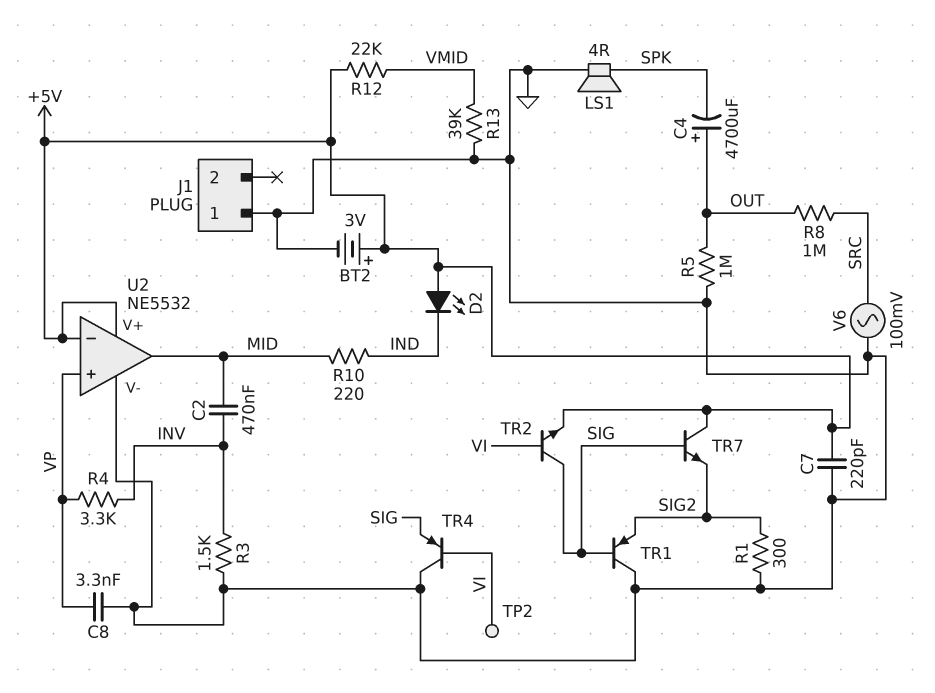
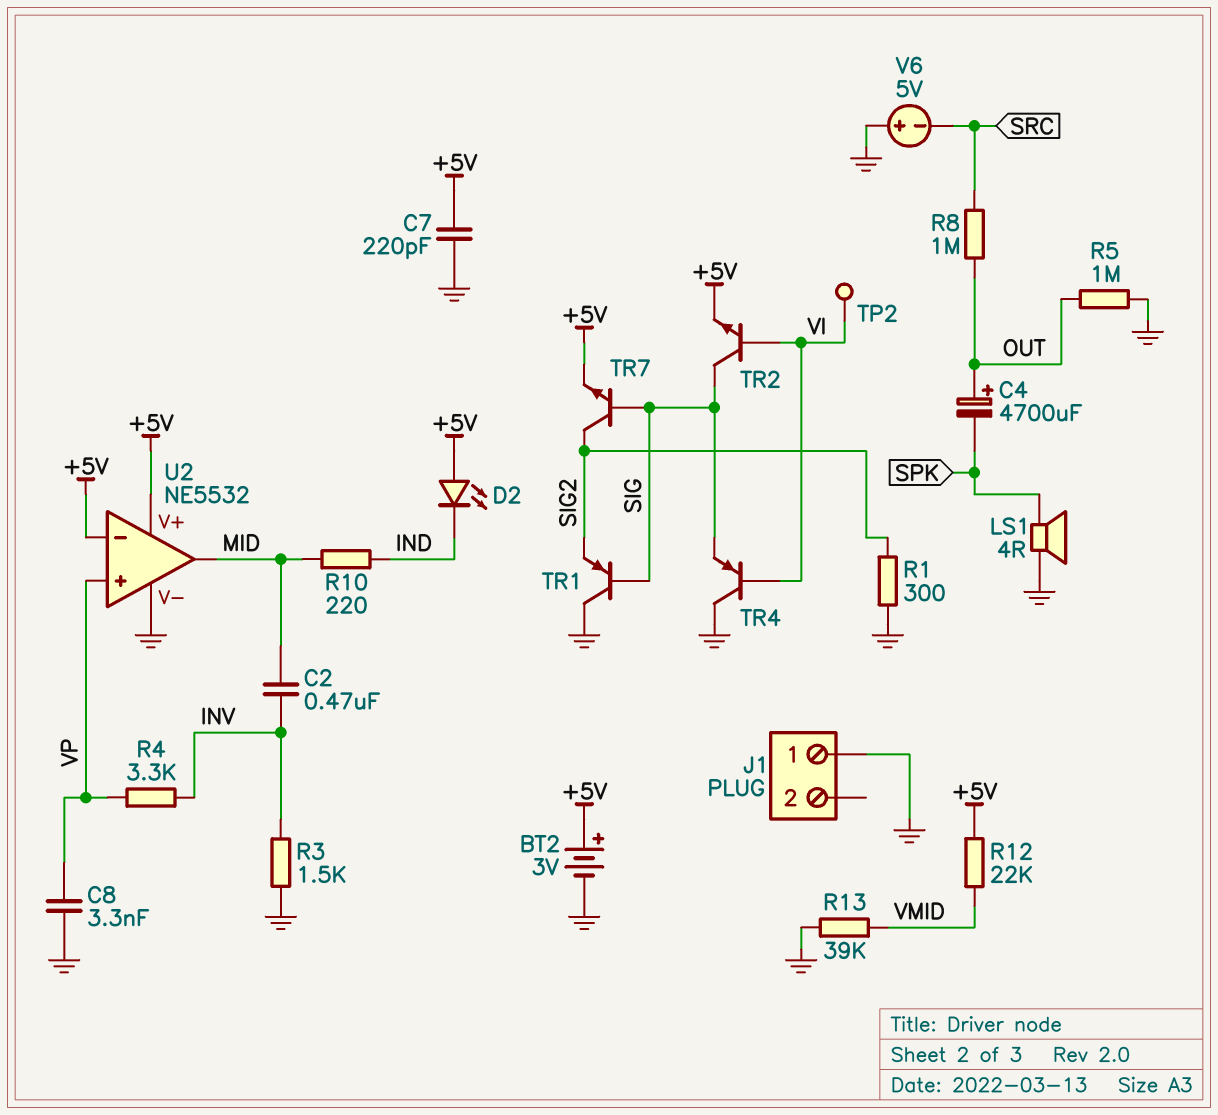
TR7: NPN (B SIG, C +5V, E SIG2) -> NPN (B SIG, C SIG2, E +5V)
V6: AC 100mV (GND, SRC) -> 5V (plus GND, minus SRC)

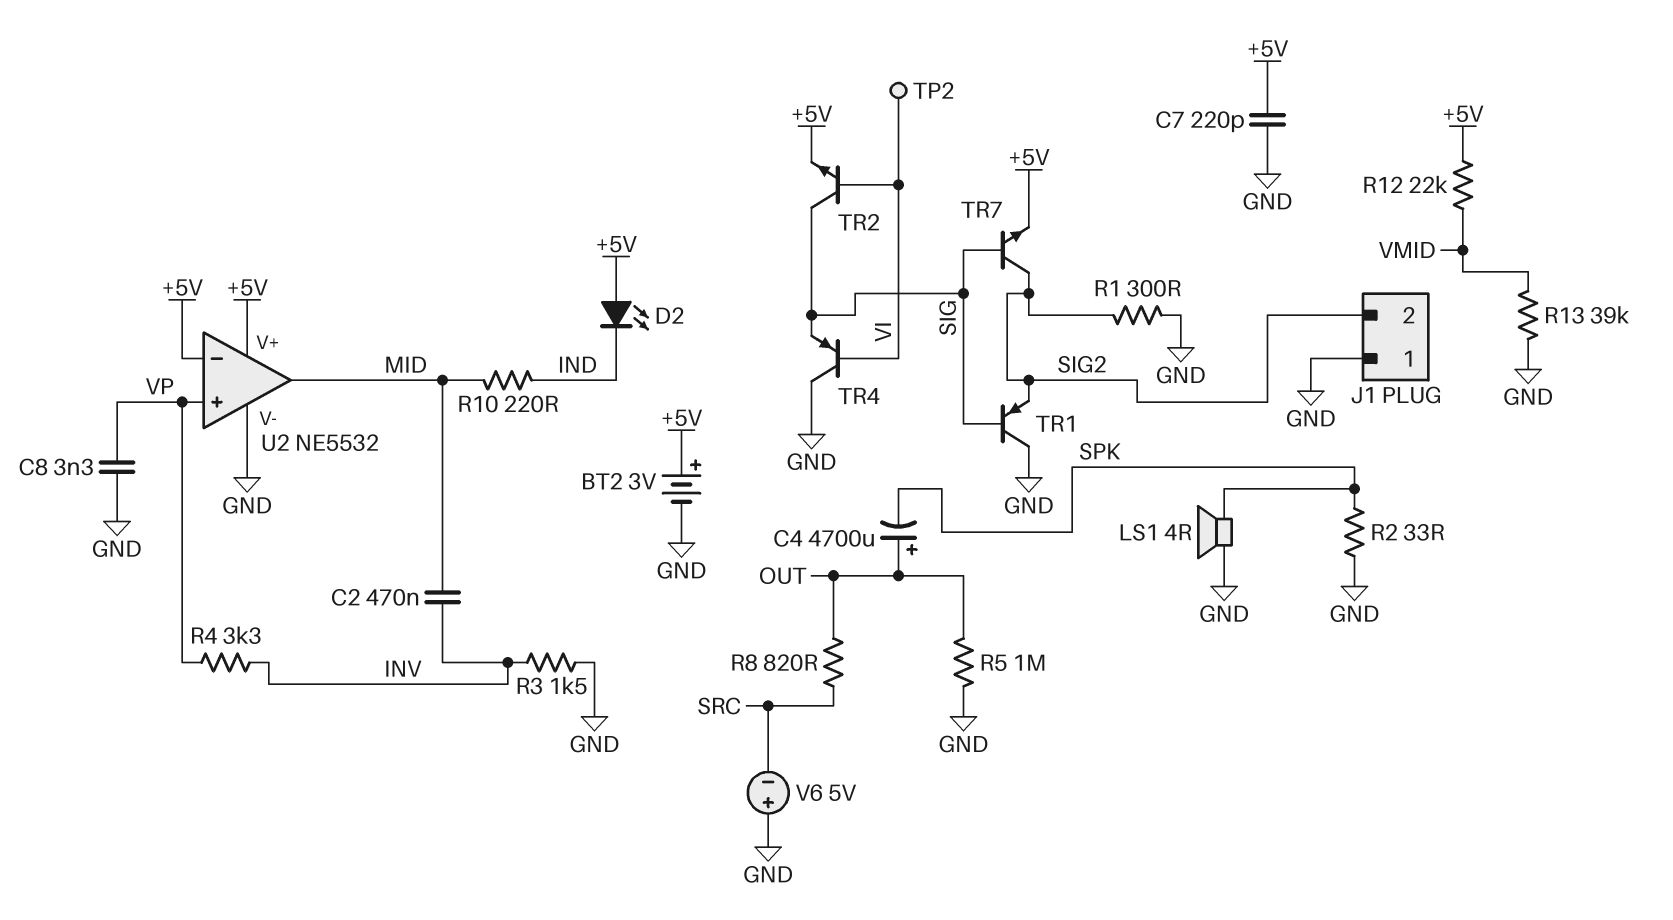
J1 pin 2: none -> SIG2
R2: none -> 33 (GND, SPK)
R8: 1M (OUT, SRC) -> 820 (OUT, SRC)

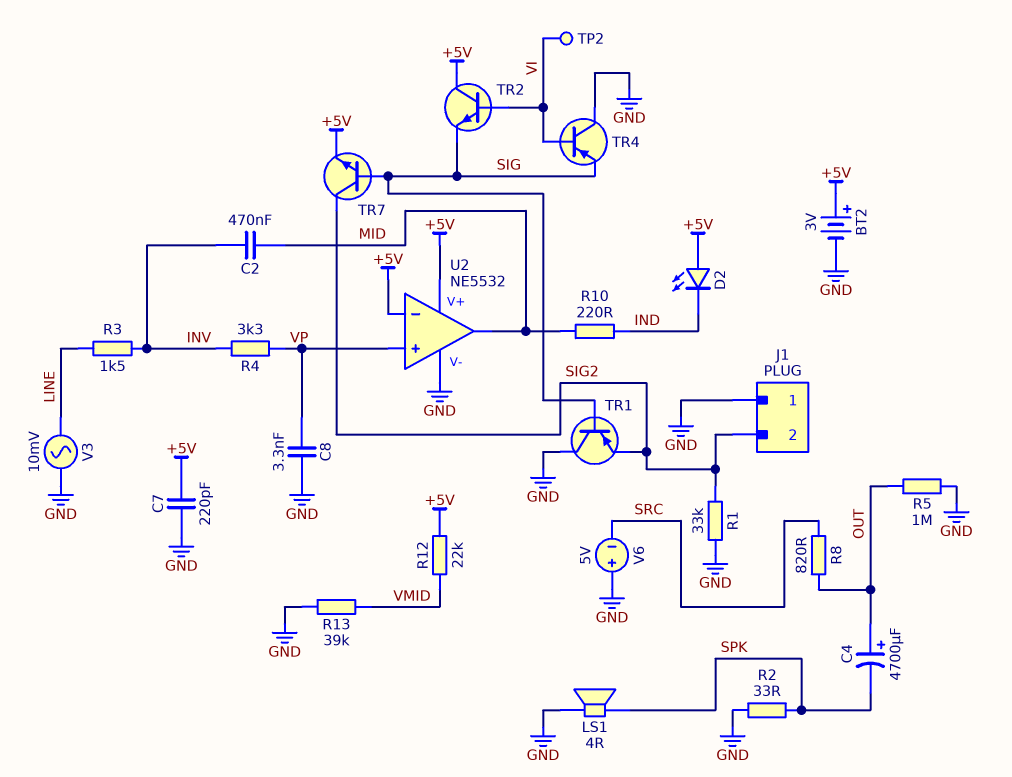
R1: 300 (GND, SIG2) -> 33k (GND, SIG2)
R3: 1.5k (GND, INV) -> 1.5k (INV, LINE)
TR2: NPN (B VI, C SIG, E +5V) -> NPN (B VI, C +5V, E SIG)
V3: none -> AC 10mV (GND, LINE)

